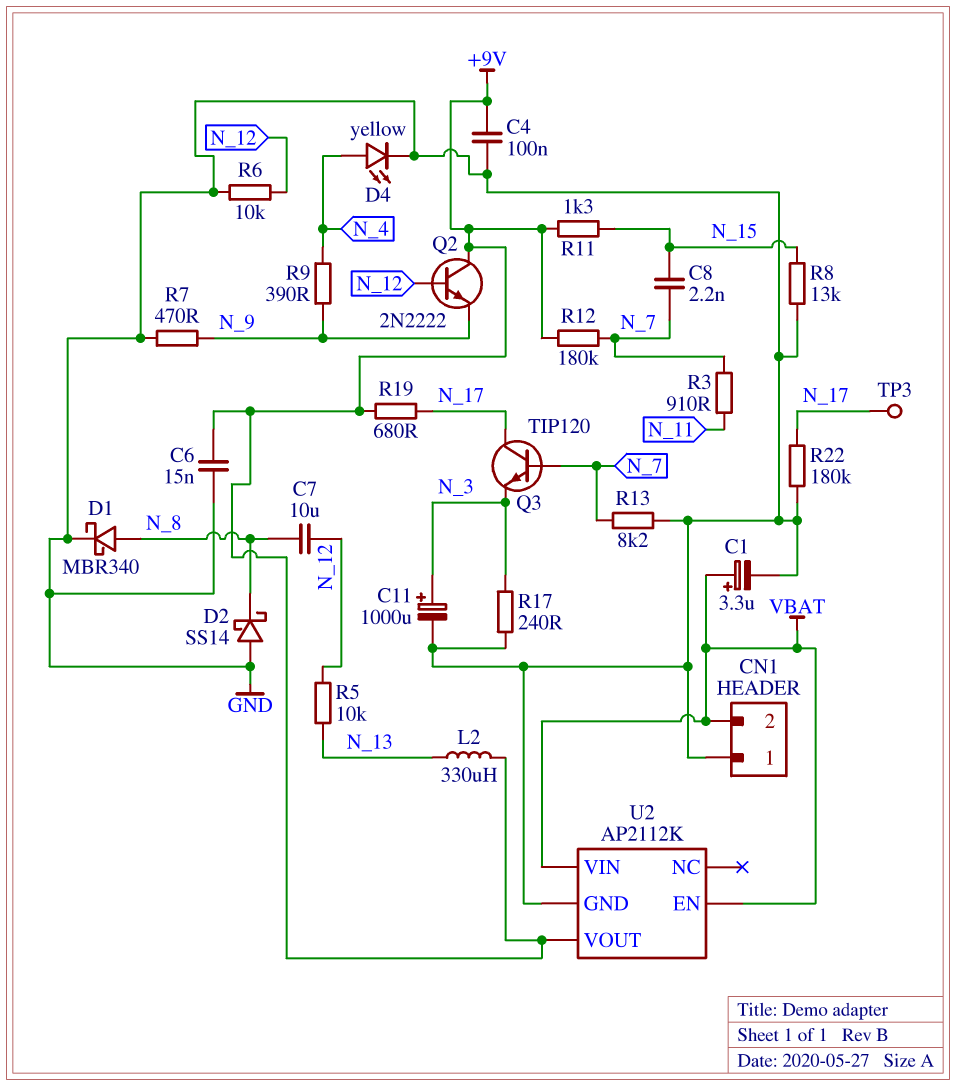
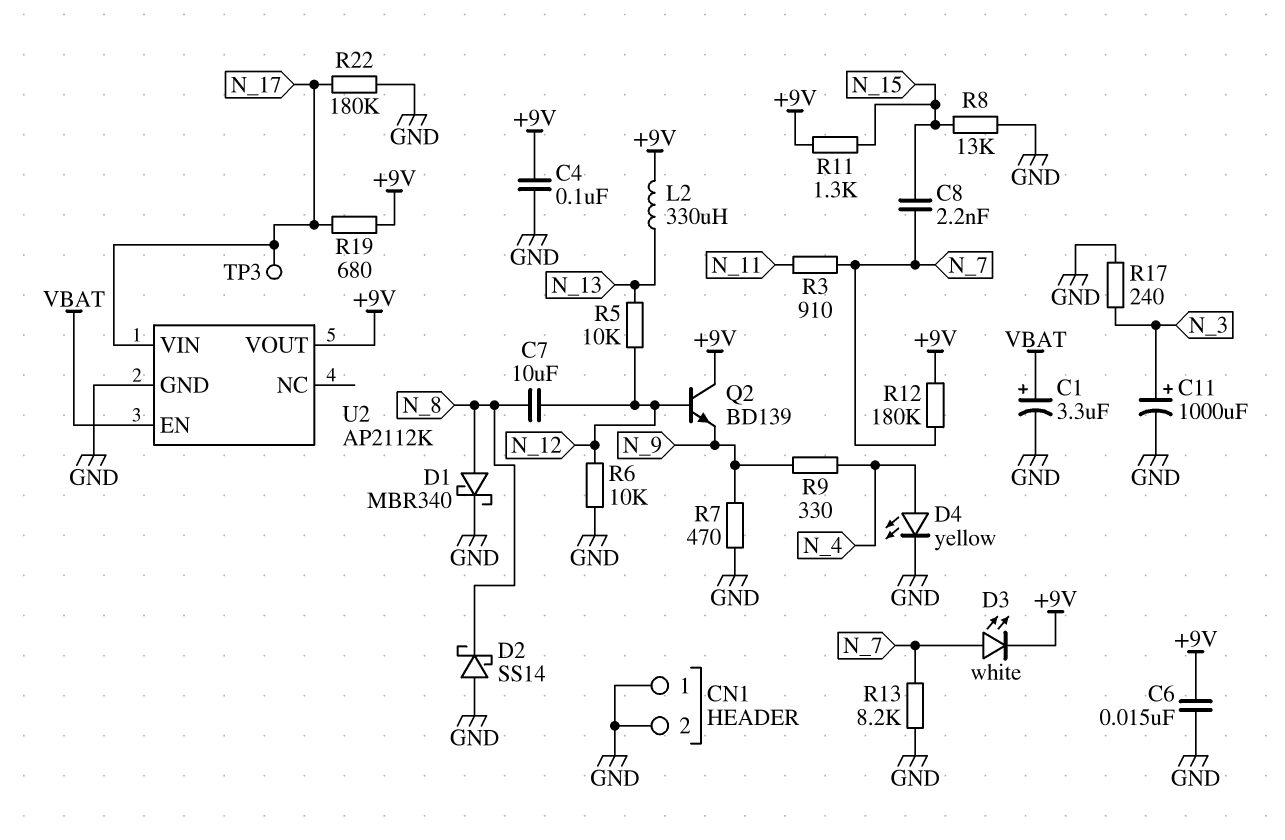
CN1 pin 2: VBAT -> GND
D3: none -> LED white (A N_7, K +9V)
Q2: NPN 2N2222 (B N_12, C +9V, E N_9) -> NPN BD139 (B N_12, C +9V, E N_9)
Q3: NPN TIP120 (B N_7, C N_17, E N_3) -> none
R9: 390 (N_4, N_9) -> 330 (N_4, N_9)
U2 pin VIN: VBAT -> N_17

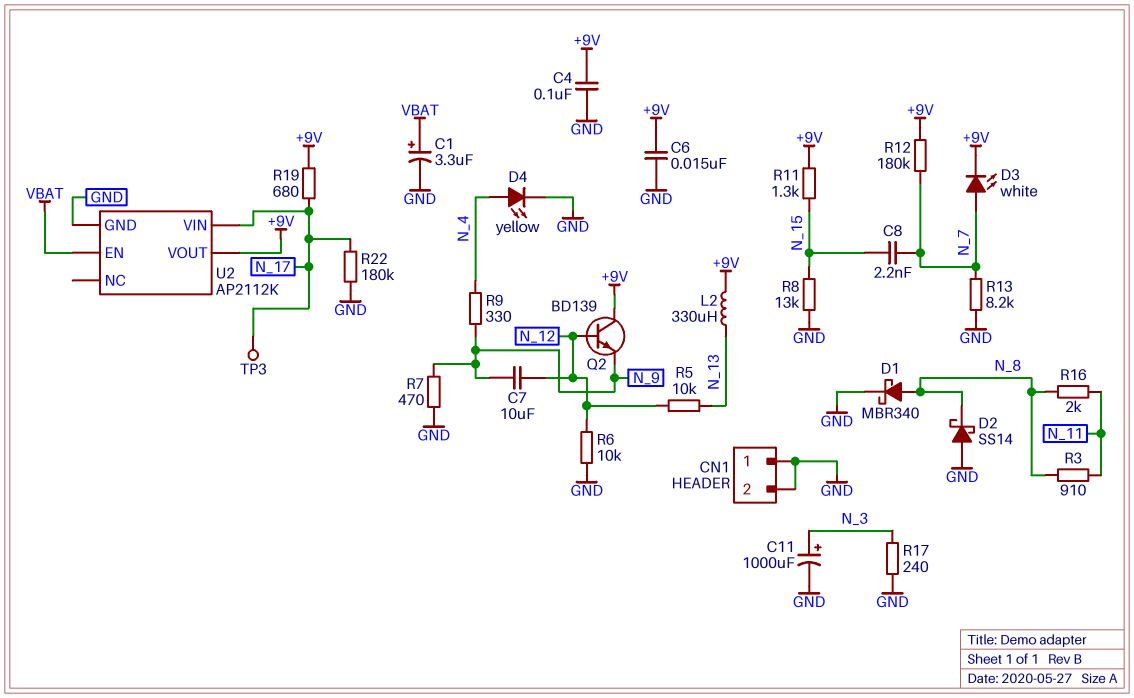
C7: 10uF (N_8, N_12) -> 10uF (N_9, N_12)
R3: 910 (N_7, N_11) -> 910 (N_8, N_11)
R16: none -> 2k (N_8, N_11)

